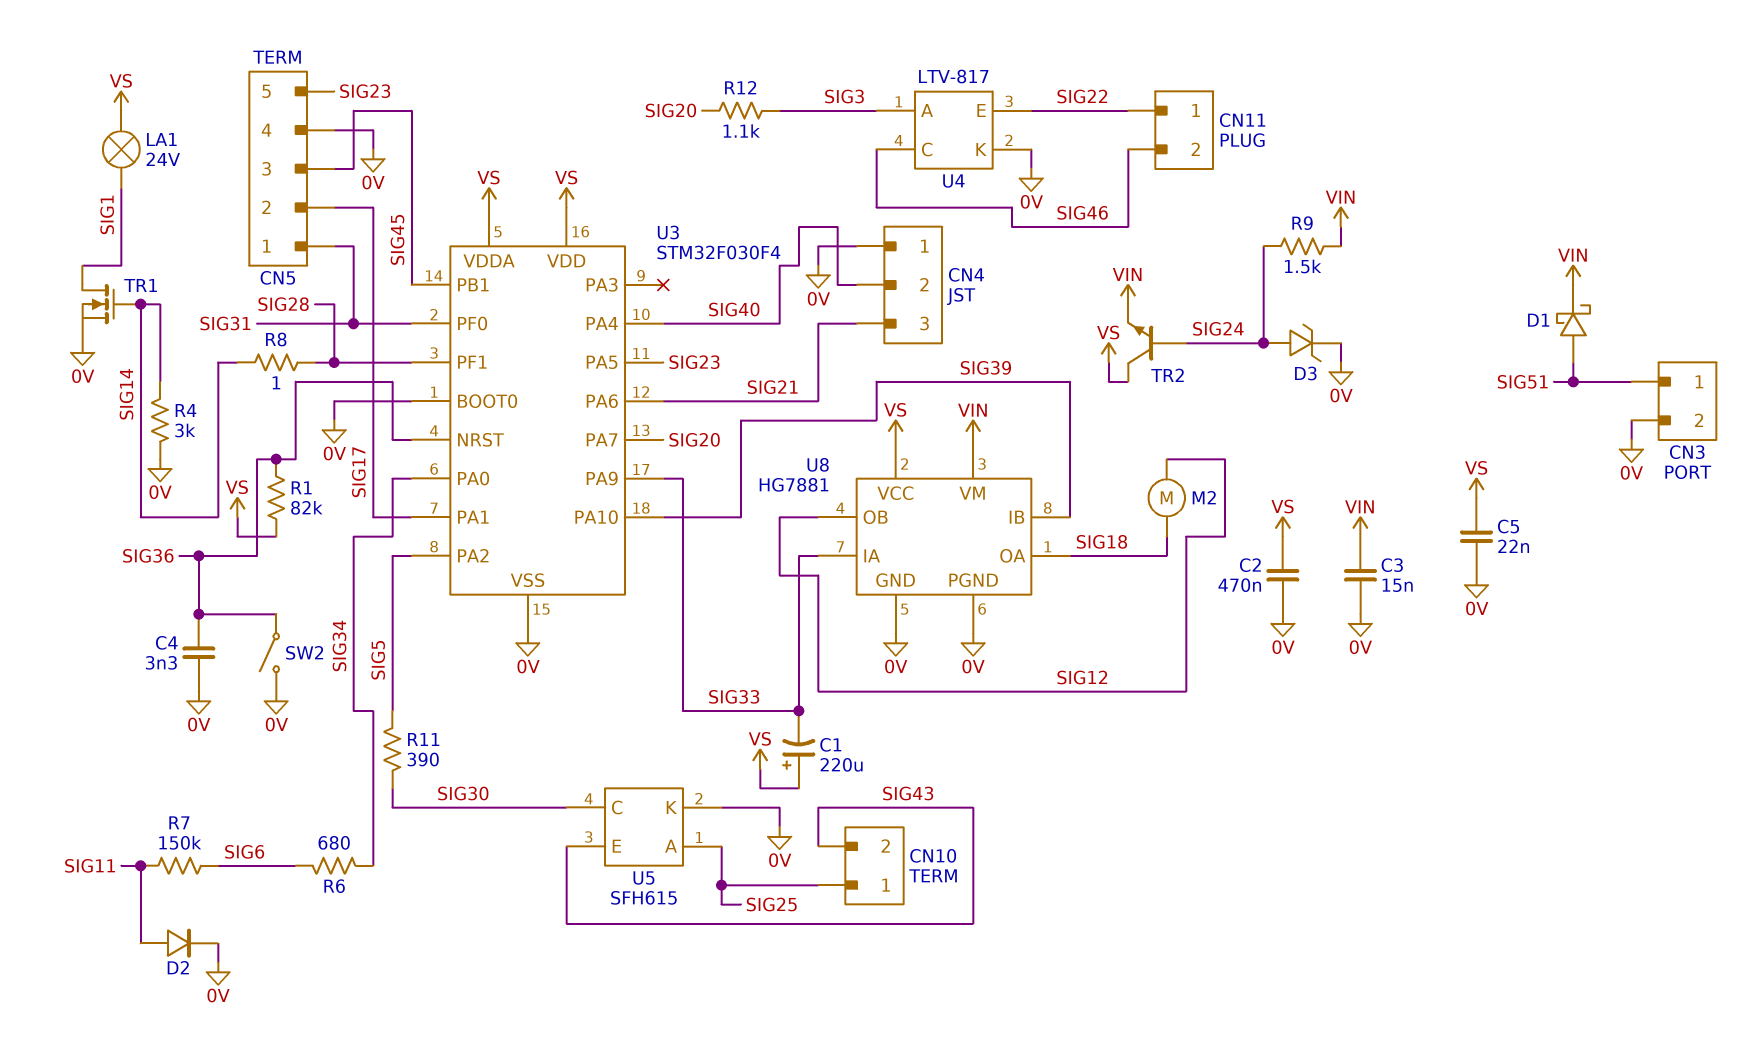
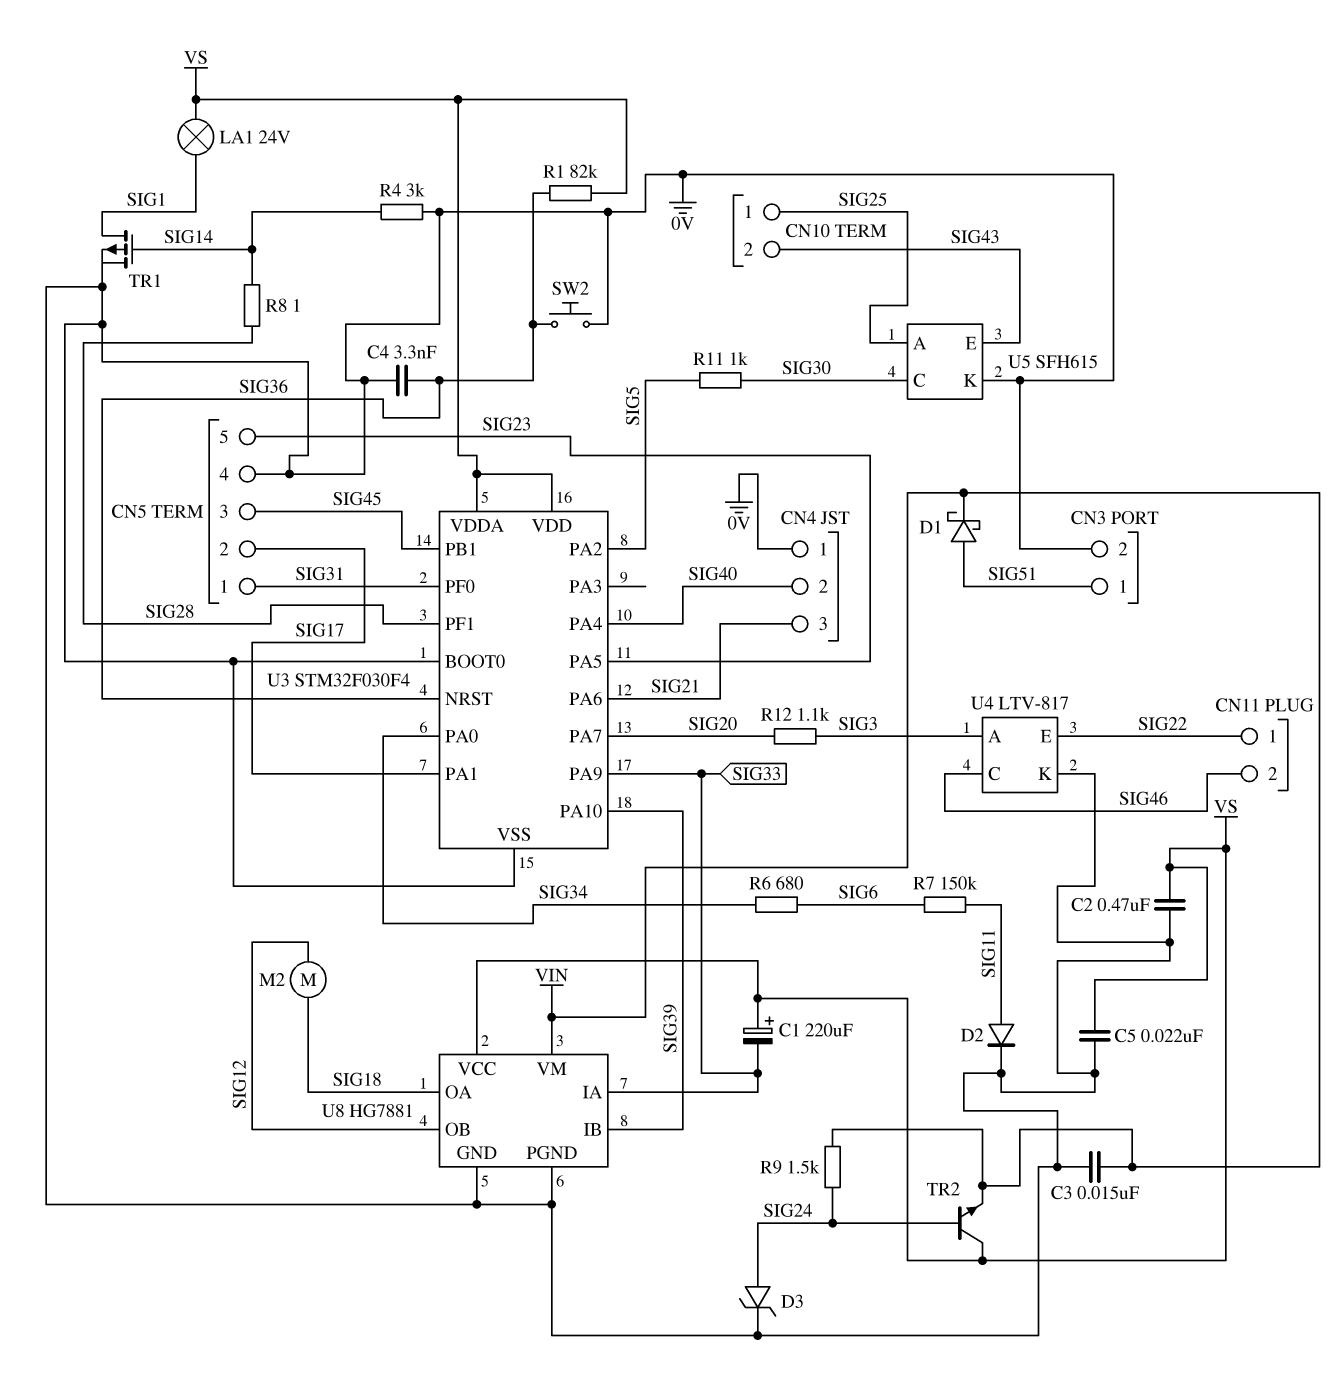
R11: 390 (SIG5, SIG30) -> 1k (SIG5, SIG30)
SW2: switch (0V, SIG36) -> button (0V, SIG36)
TR1: NMOS (G SIG14, D SIG1, S 0V) -> PMOS (G SIG14, D SIG1, S 0V)

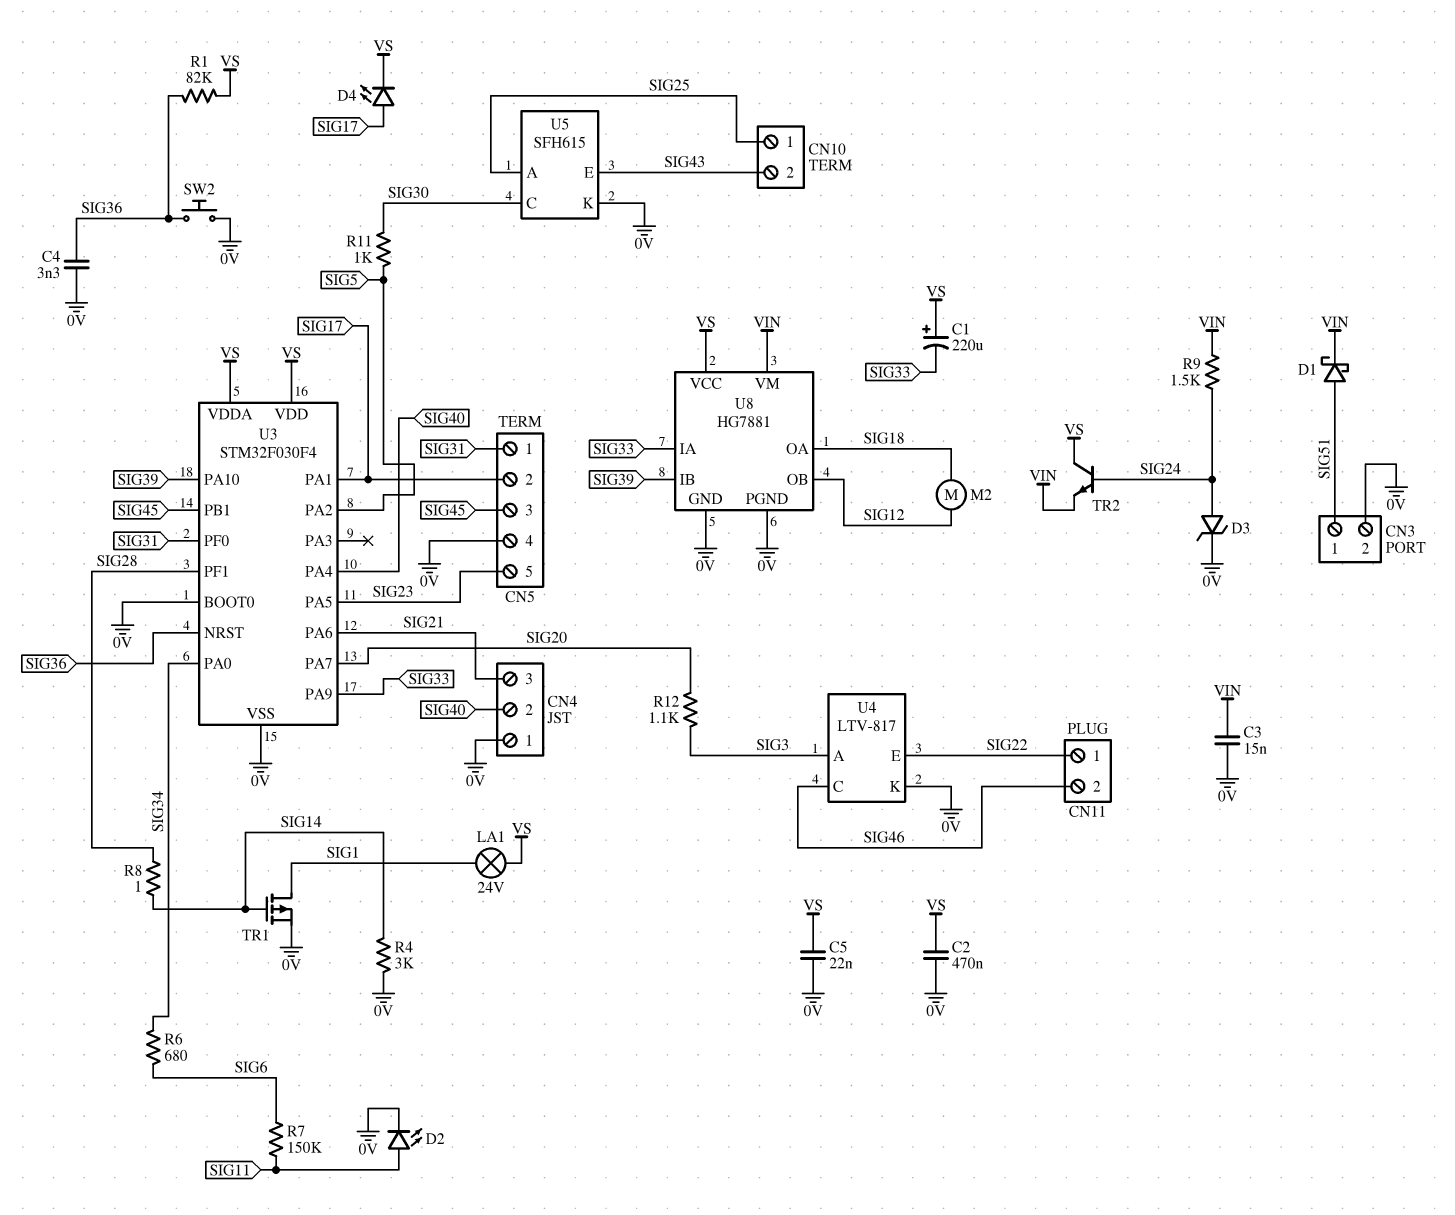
D2: diode (A SIG11, K 0V) -> LED (A SIG11, K 0V)
D4: none -> LED (A SIG17, K VS)

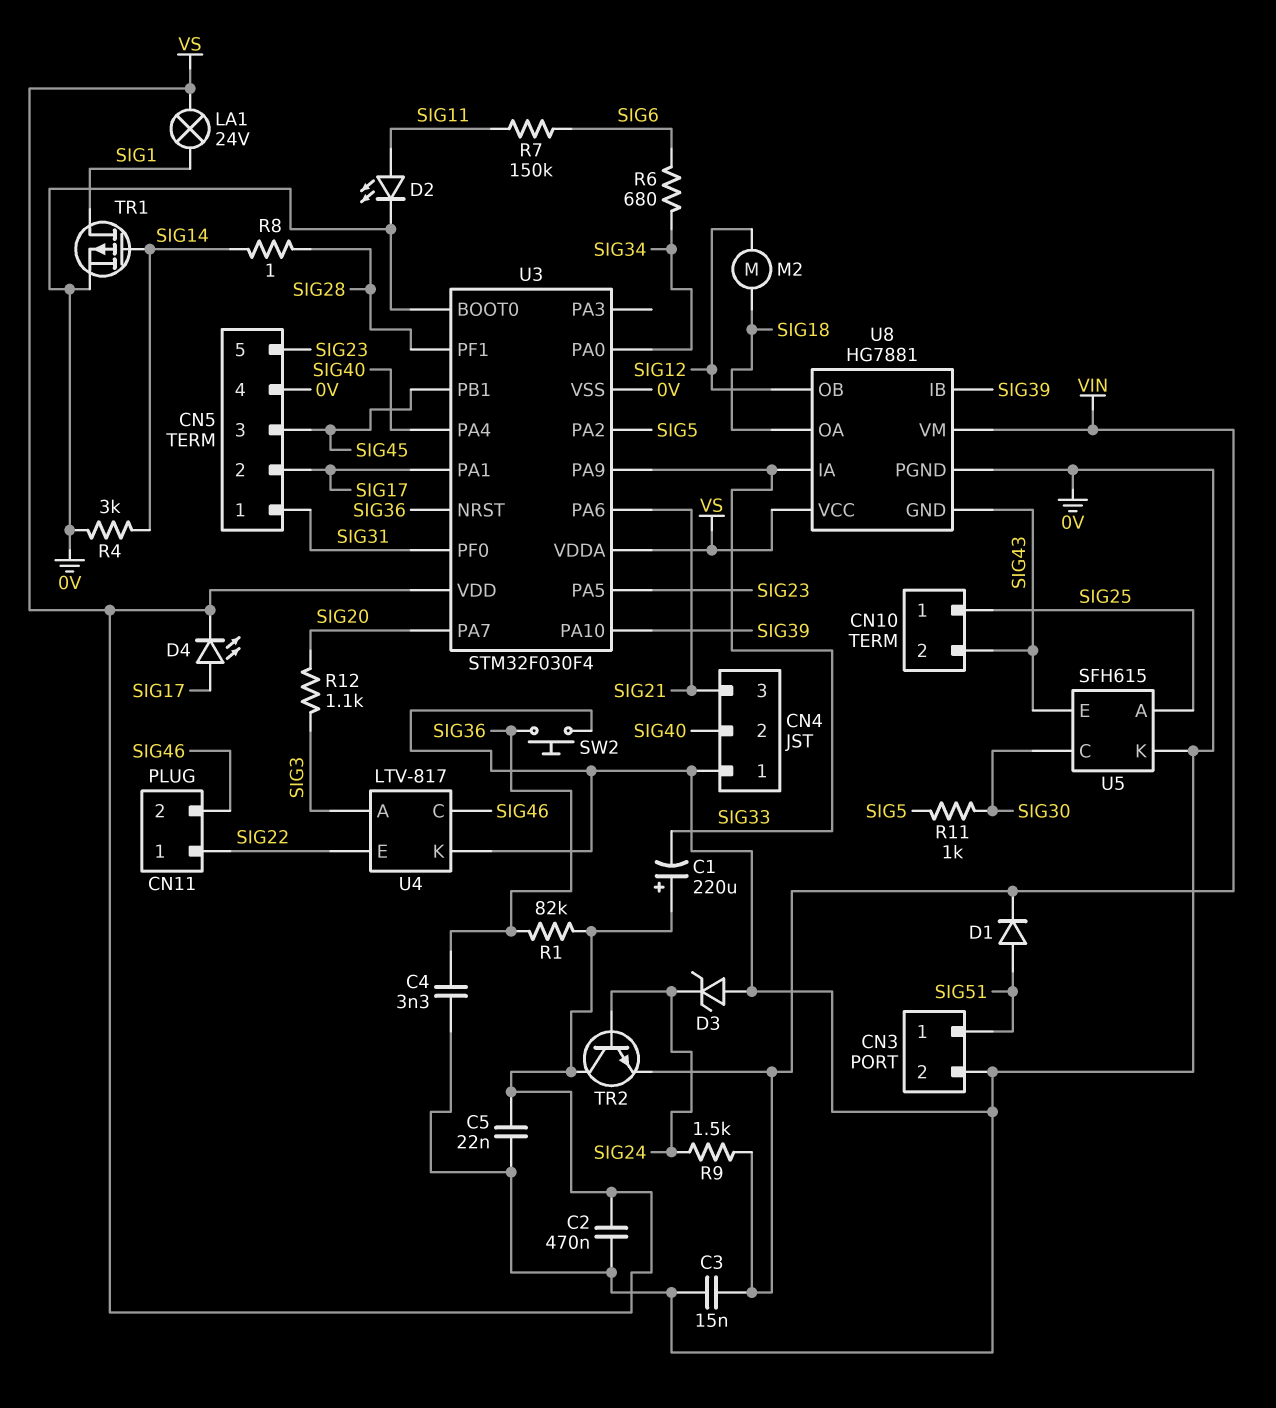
D1: schottky (A SIG51, K VIN) -> diode (A SIG51, K VIN)
D3: zener (A SIG24, K 0V) -> zener (A 0V, K SIG24)
U8 pin GND: 0V -> SIG43

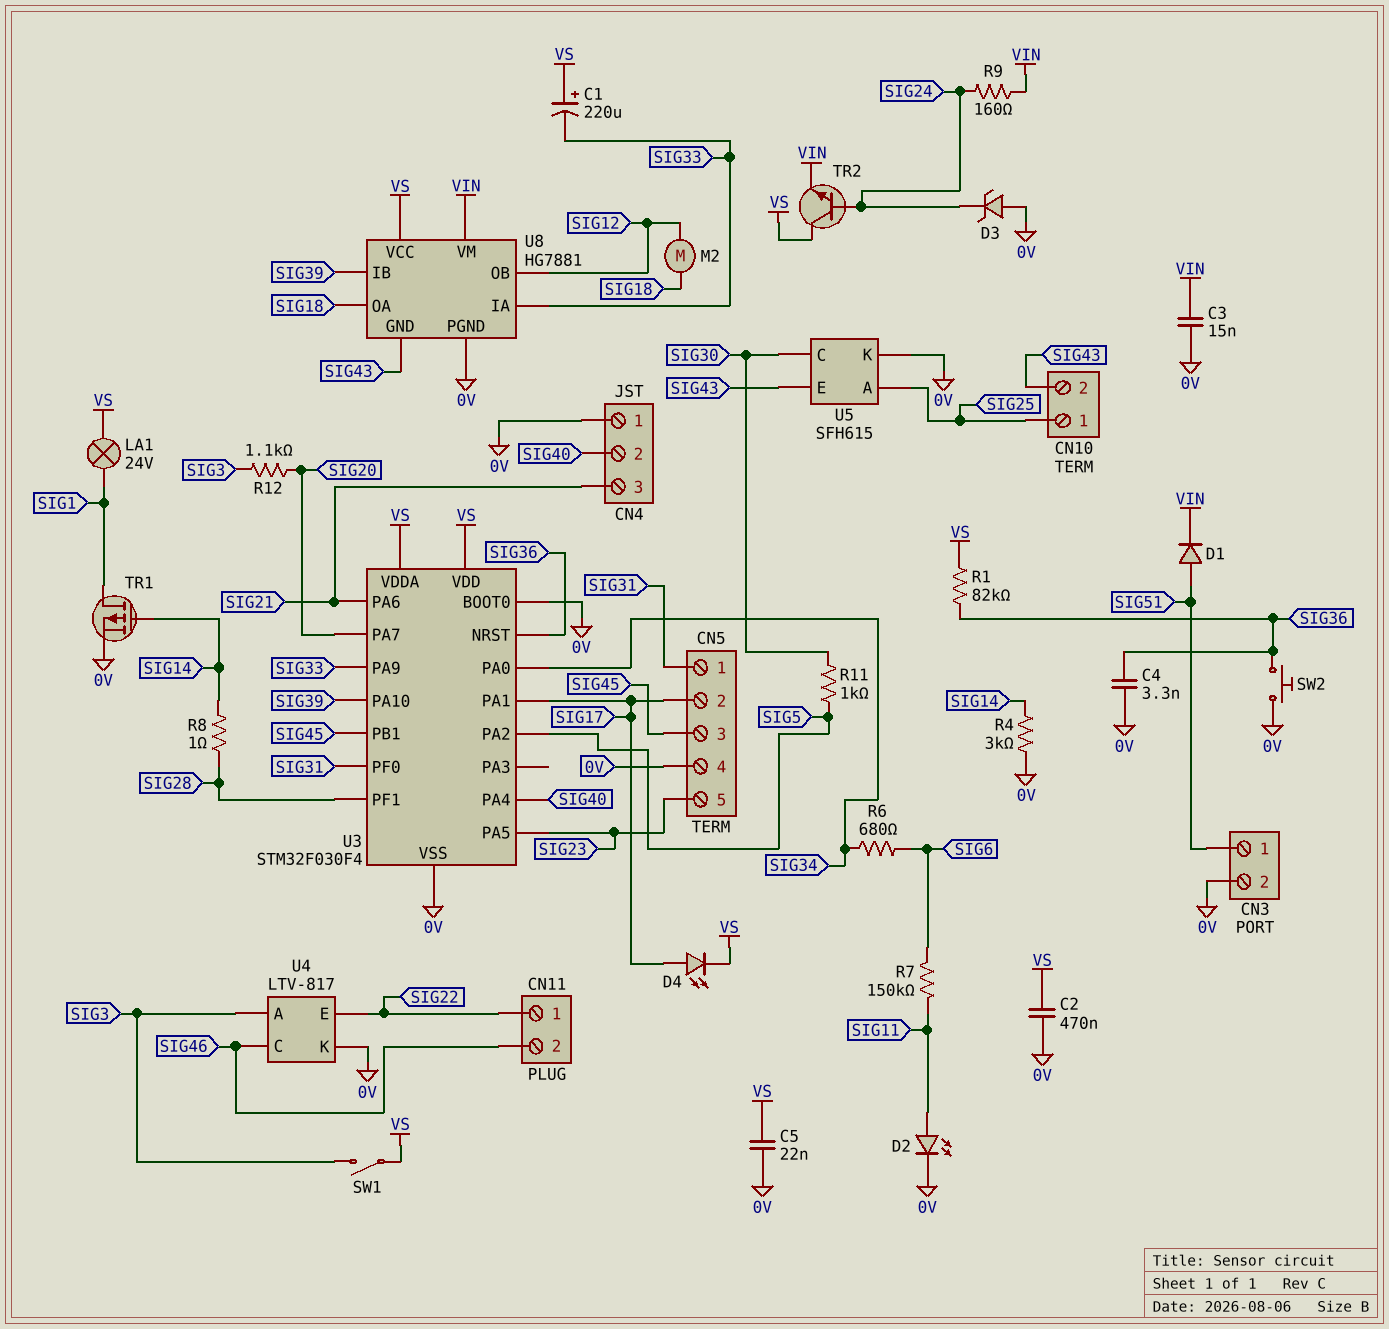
R9: 1.5k (SIG24, VIN) -> 160 (SIG24, VIN)
SW1: none -> switch (SIG3, VS)

